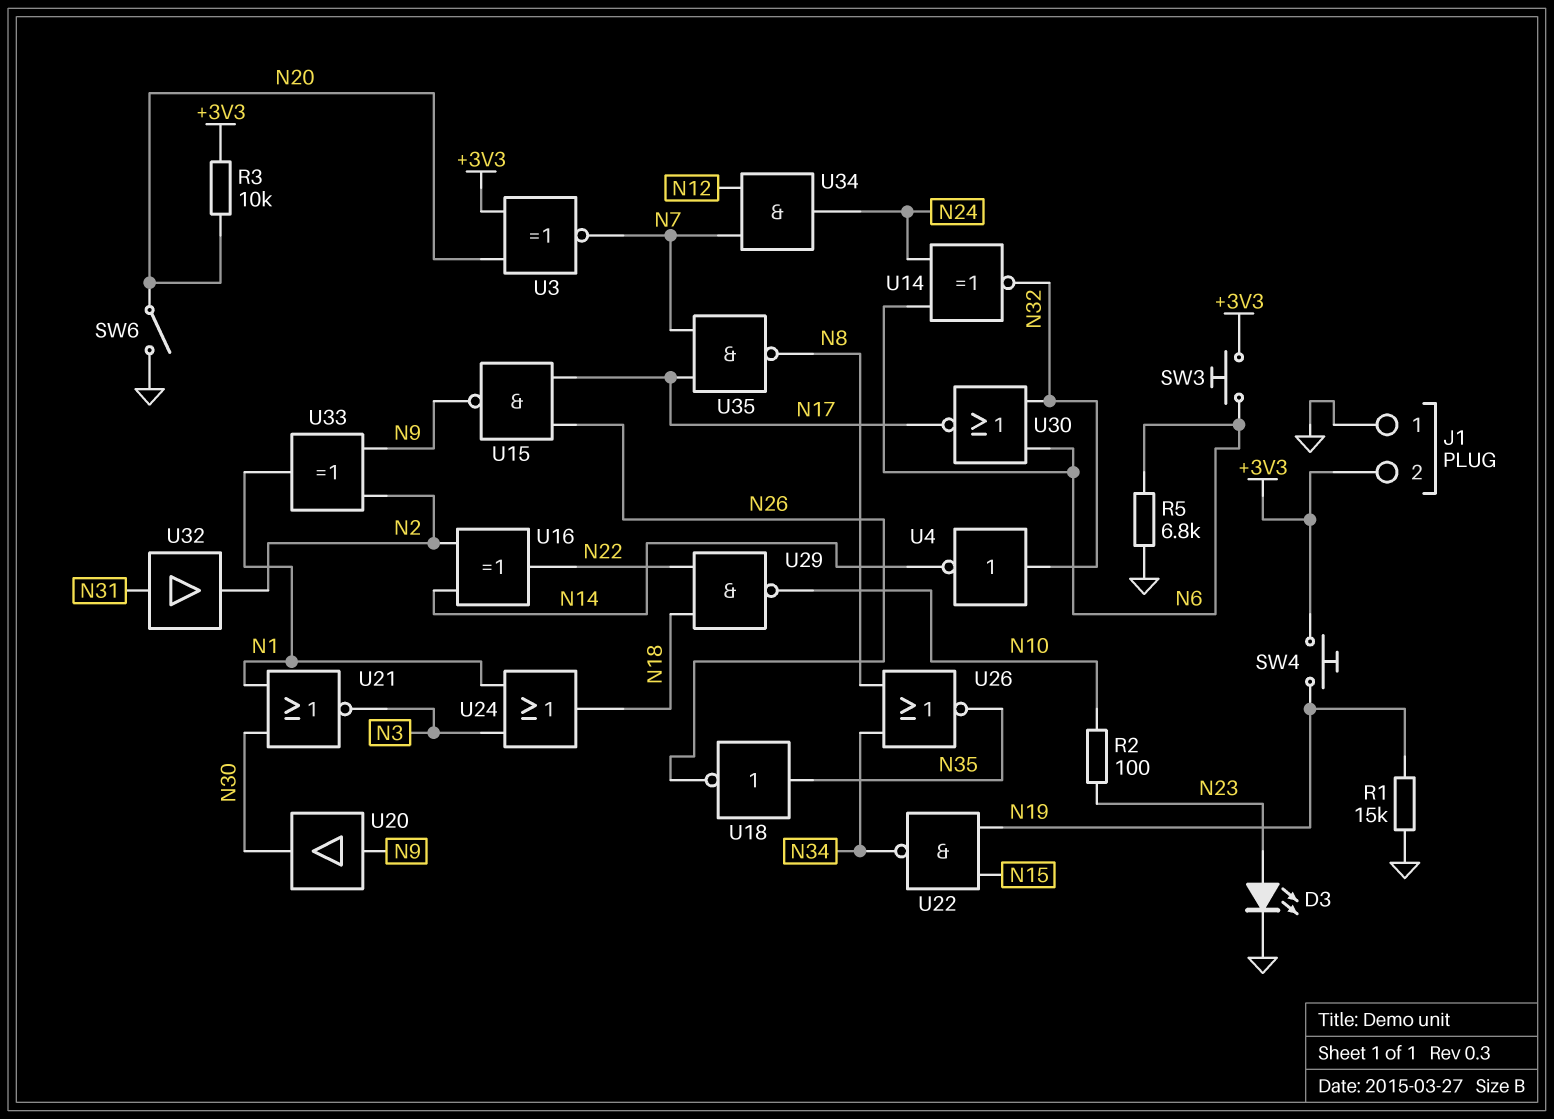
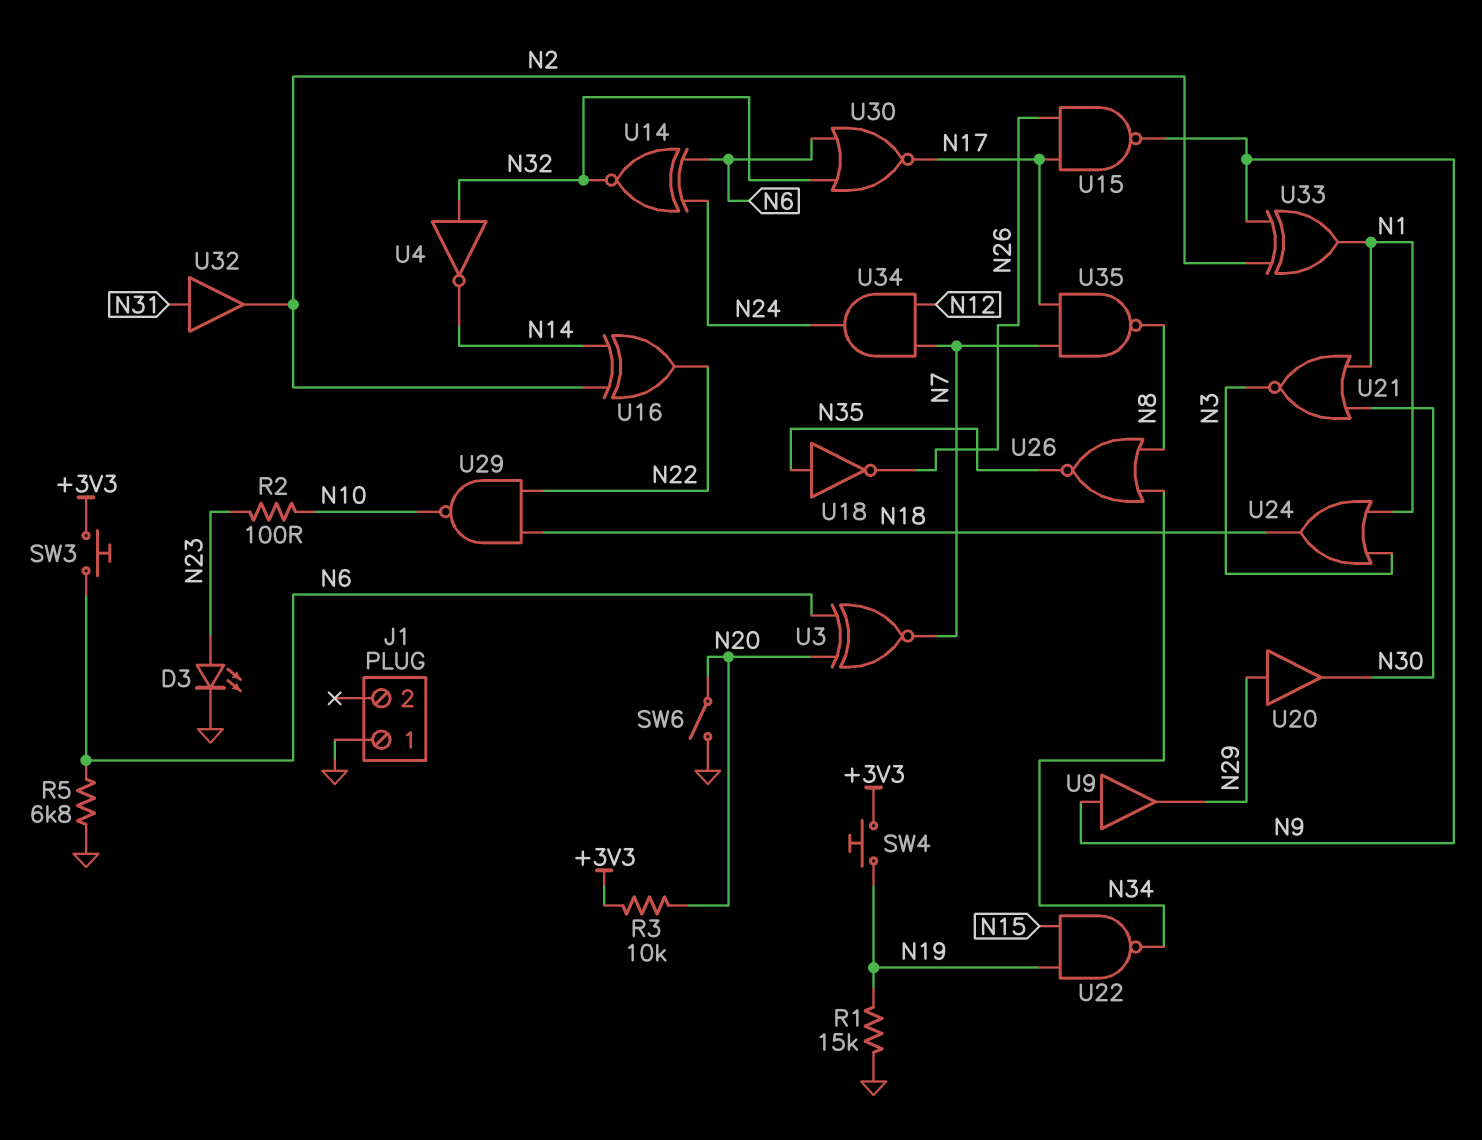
J1 pin 2: +3V3 -> none
U3: XNOR (in +3V3, in N20, out N7) -> XNOR (in N6, in N20, out N7)
U9: none -> buffer (in N9, out N29)
U20: buffer (in N9, out N30) -> buffer (in N29, out N30)

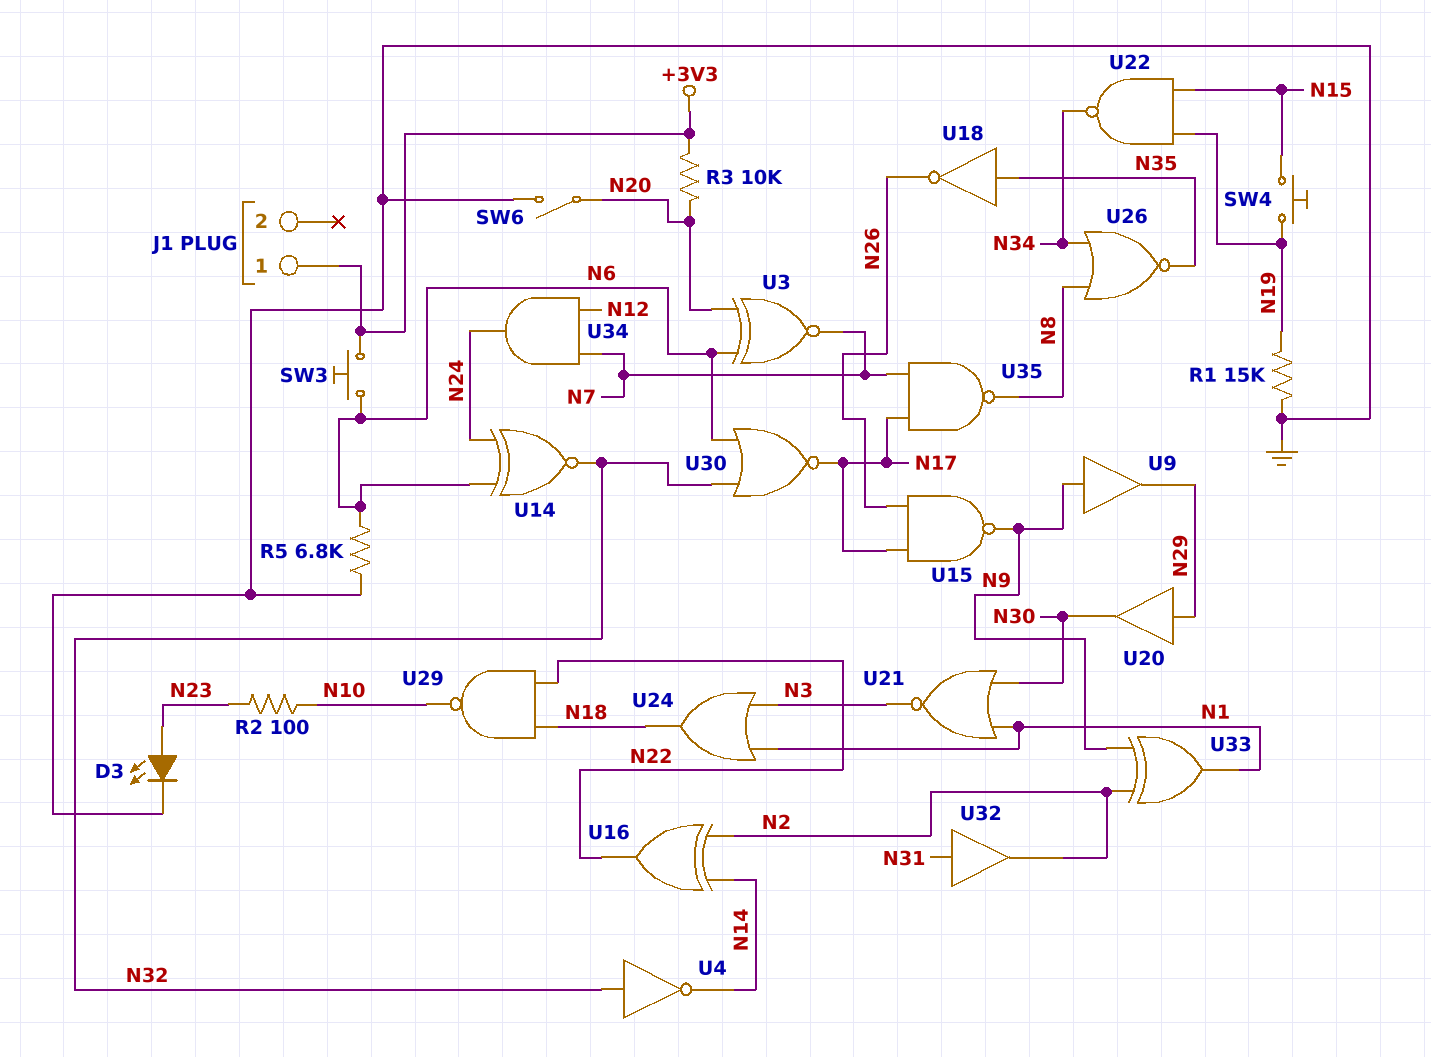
J1 pin 1: GND -> +3V3
SW4: button (+3V3, N19) -> button (N15, N19)

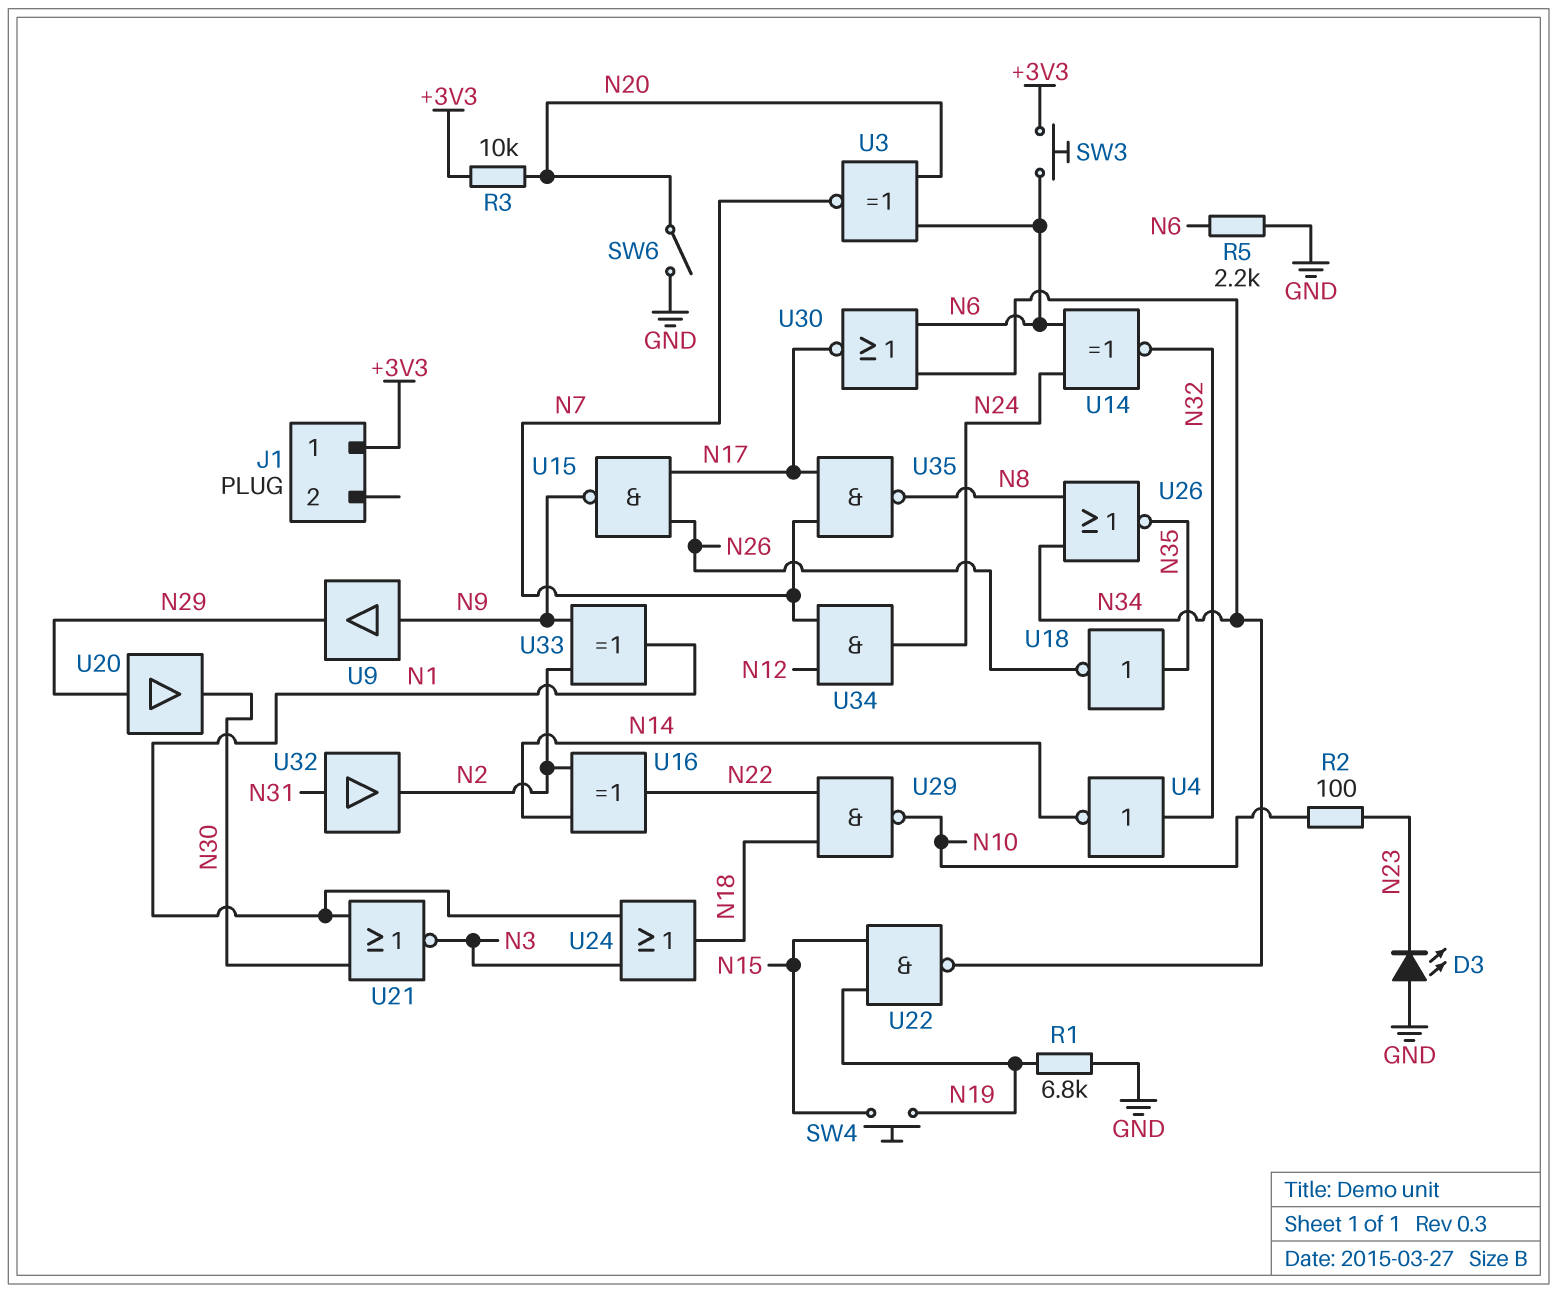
D3: LED (A N23, K GND) -> LED (A GND, K N23)
R1: 15k (GND, N19) -> 6.8k (GND, N19)
R5: 6.8k (GND, N6) -> 2.2k (GND, N6)
U30: NOR (in N6, in N32, out N17) -> NOR (in N6, in N34, out N17)

